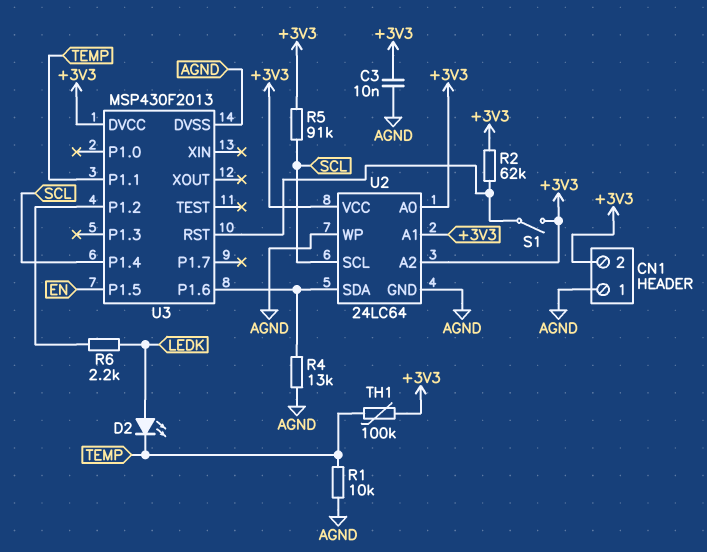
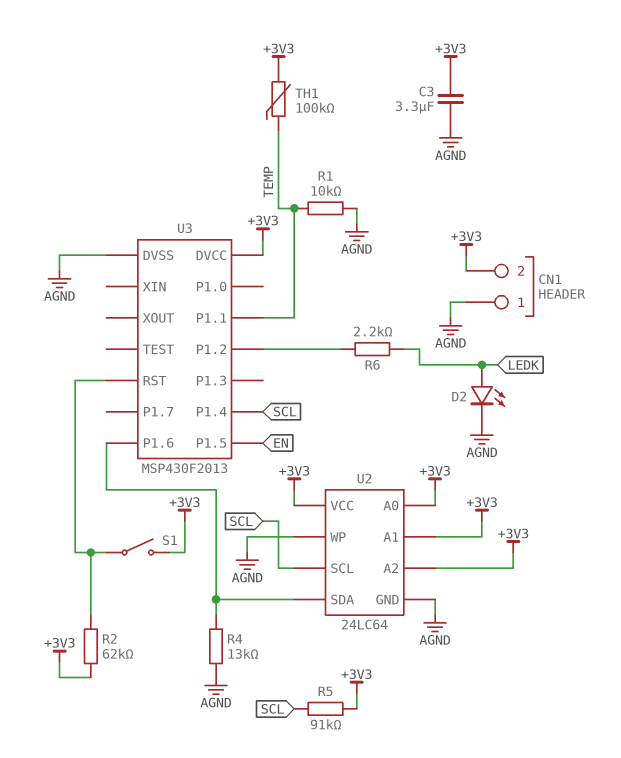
C3: 10nF (+3V3, AGND) -> 3.3uF (+3V3, AGND)
D2: LED (A LEDK, K TEMP) -> LED (A LEDK, K AGND)

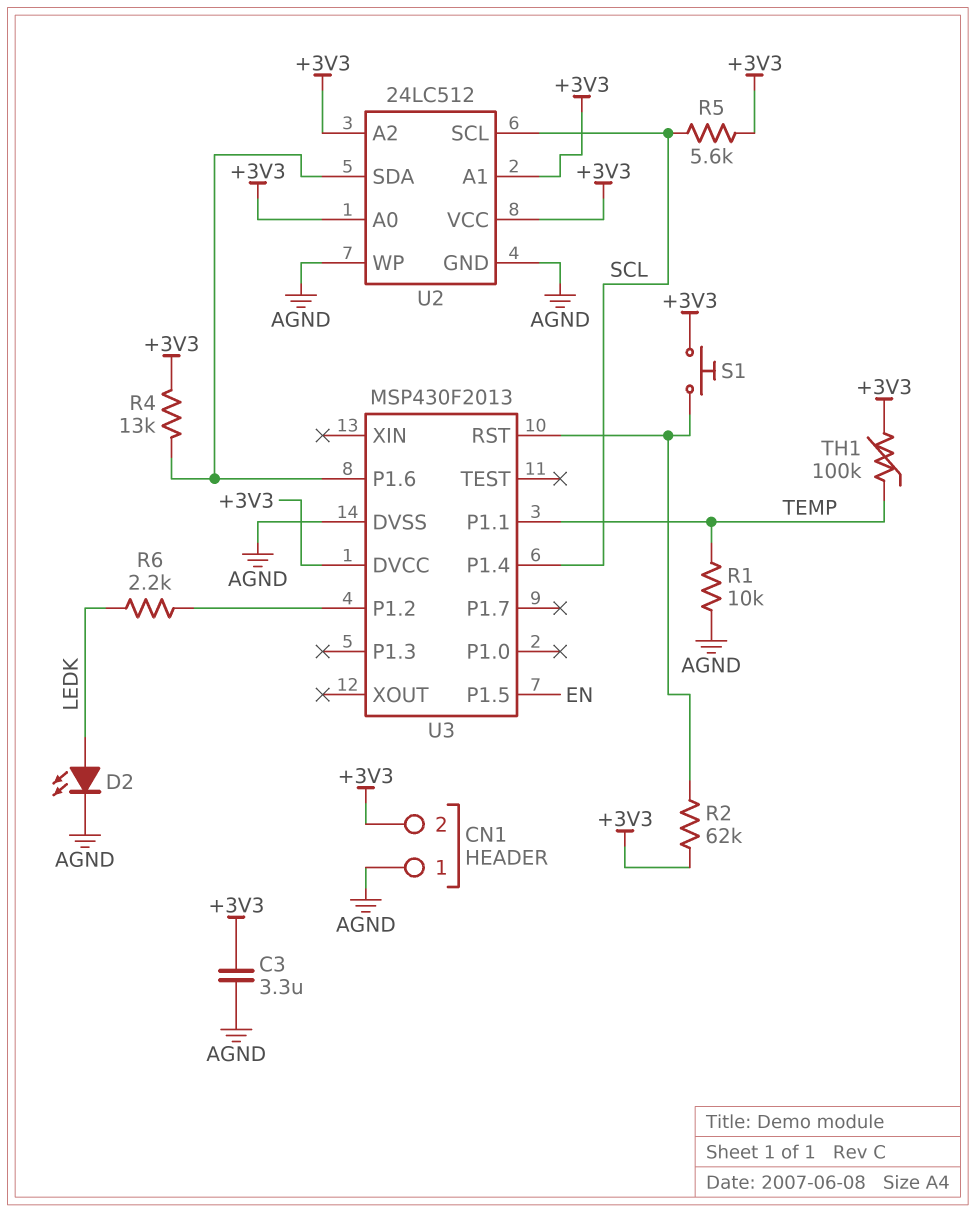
R4: 13k (AGND, U2/SDA) -> 13k (+3V3, U2/SDA)
R5: 91k (+3V3, SCL) -> 5.6k (+3V3, SCL)
S1: switch (+3V3, U3/RST) -> button (+3V3, U3/RST)
U2: 24LC64 -> 24LC512

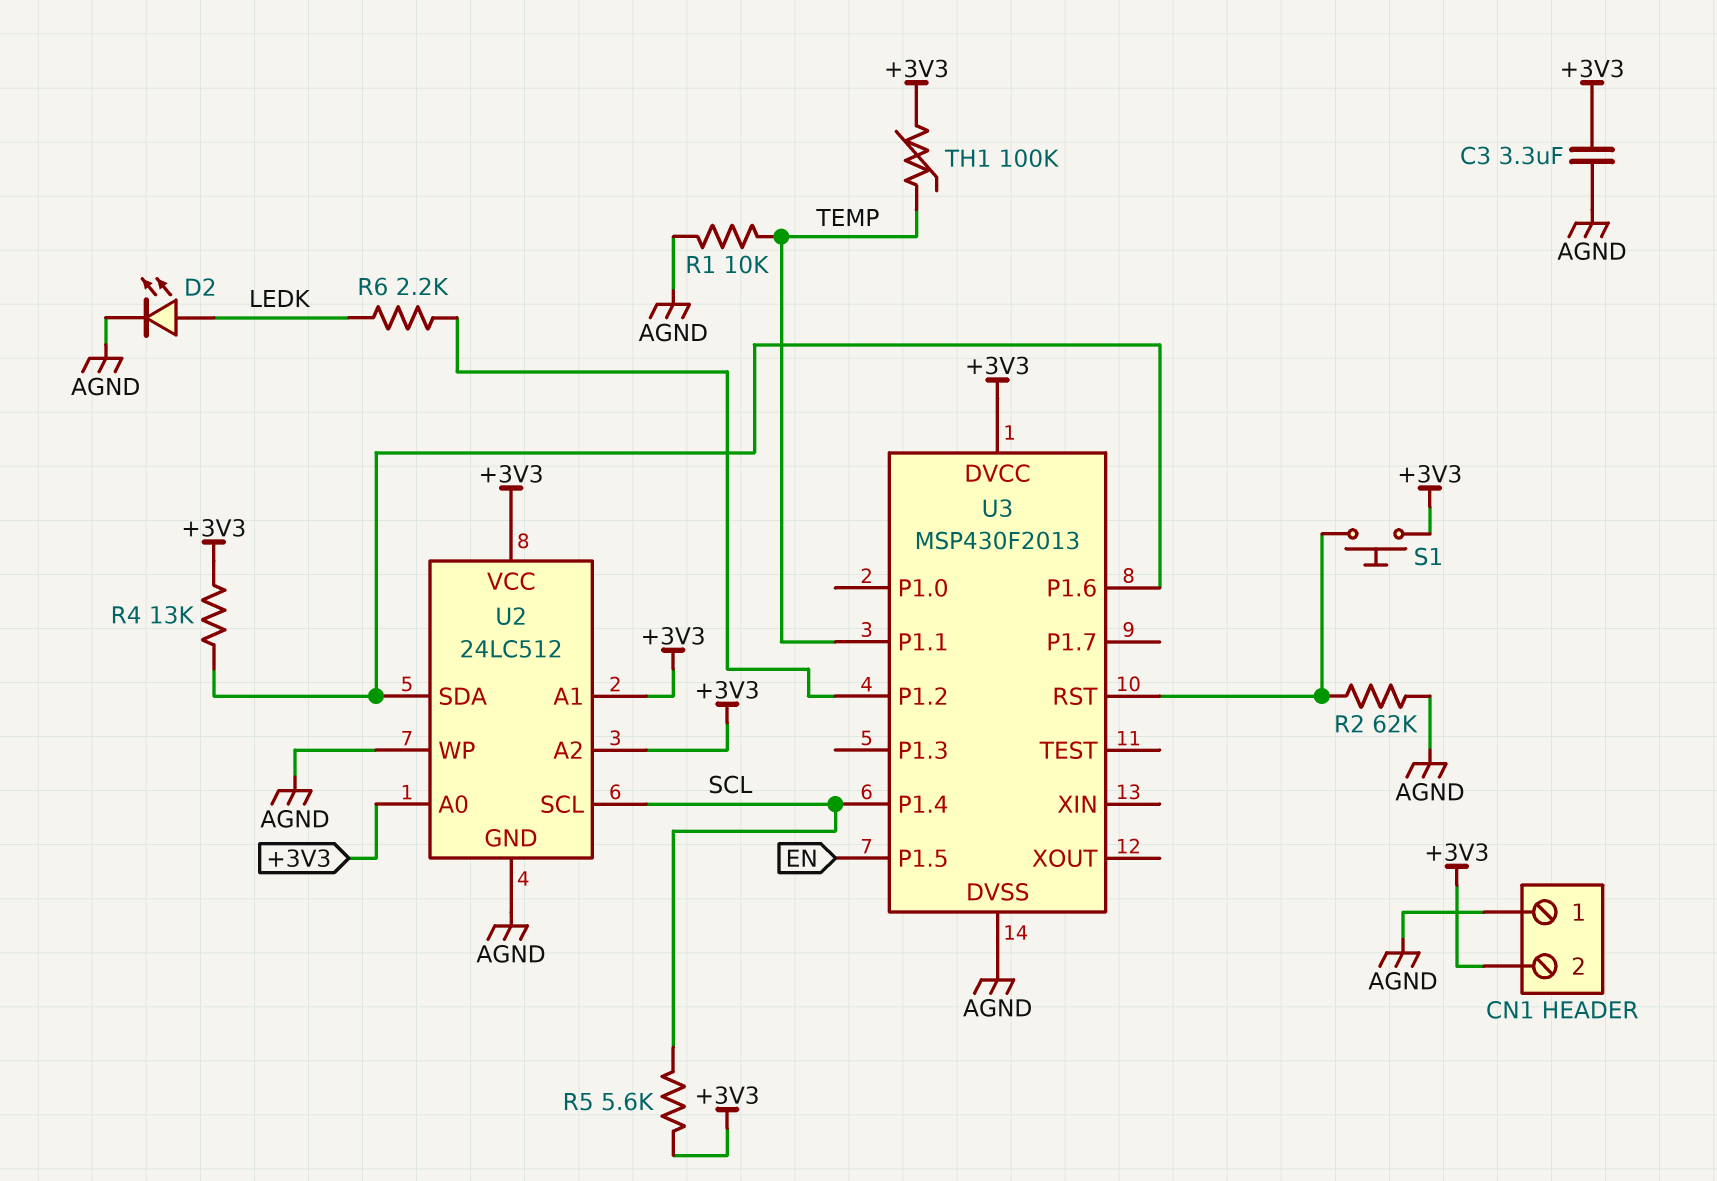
R2: 62k (+3V3, U3/RST) -> 62k (AGND, U3/RST)

